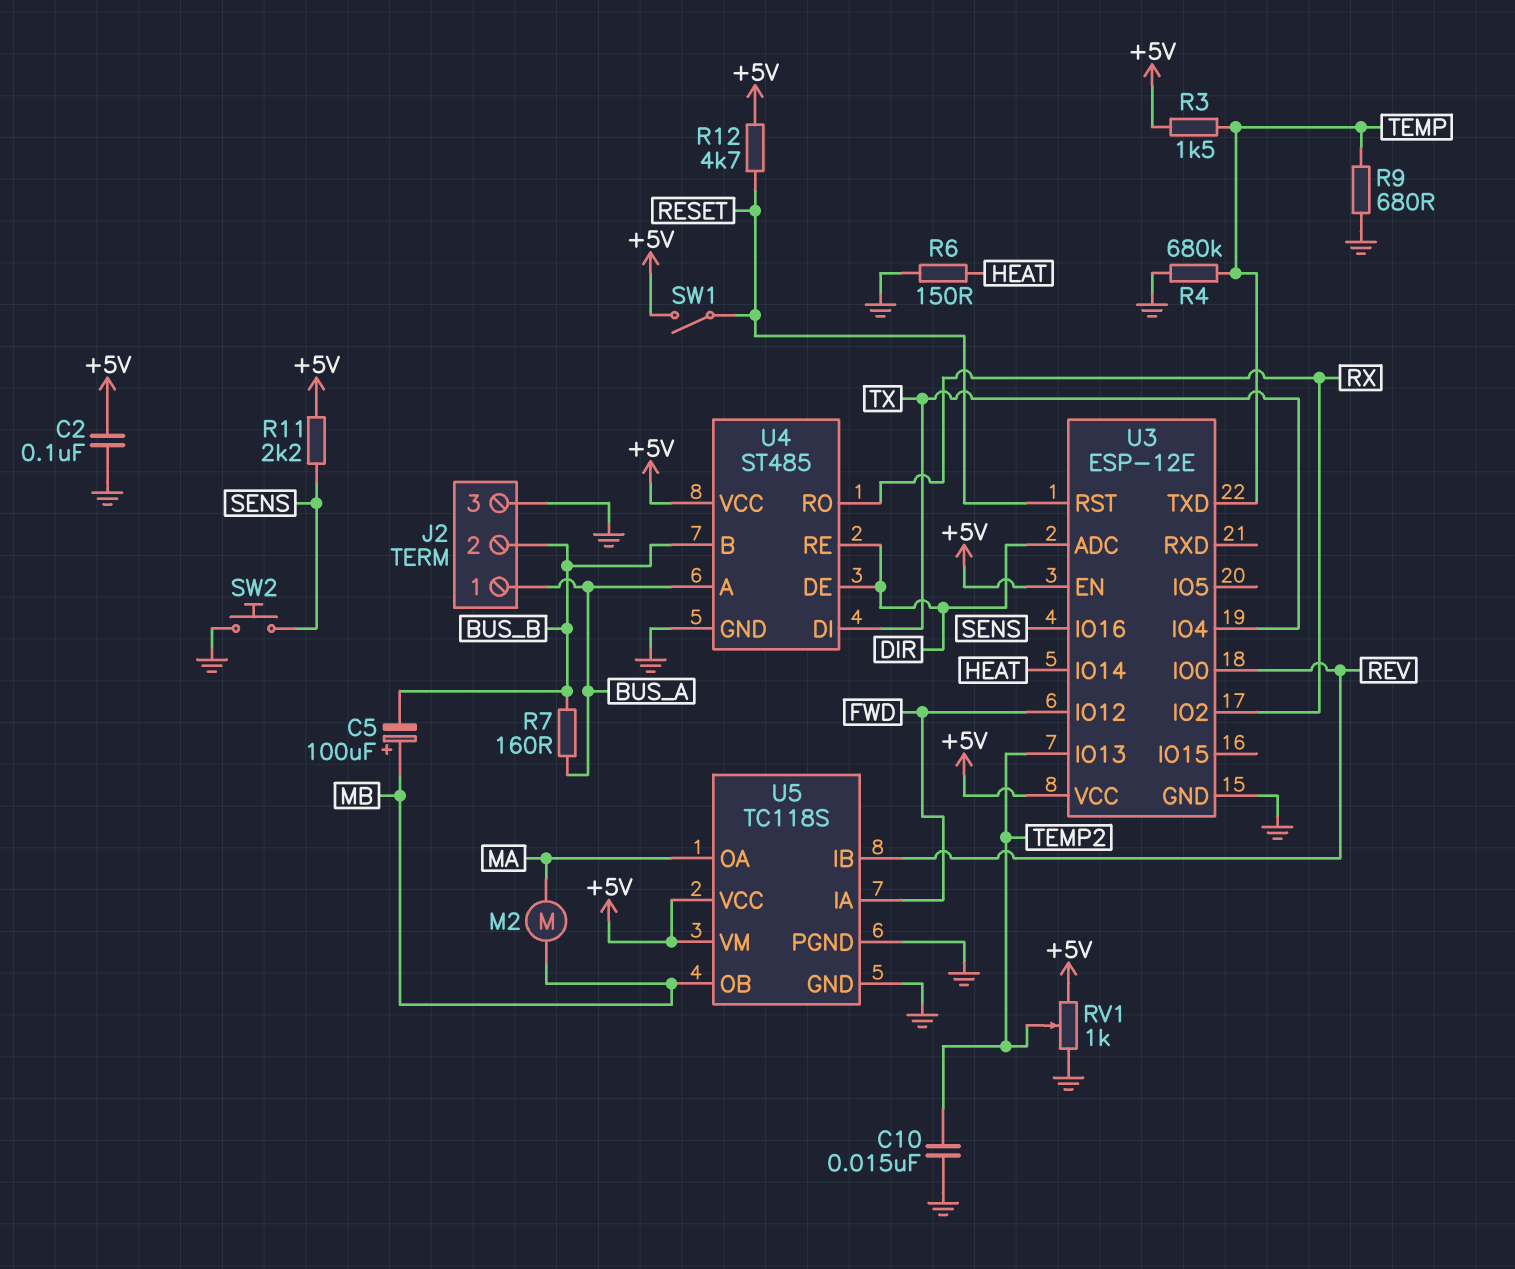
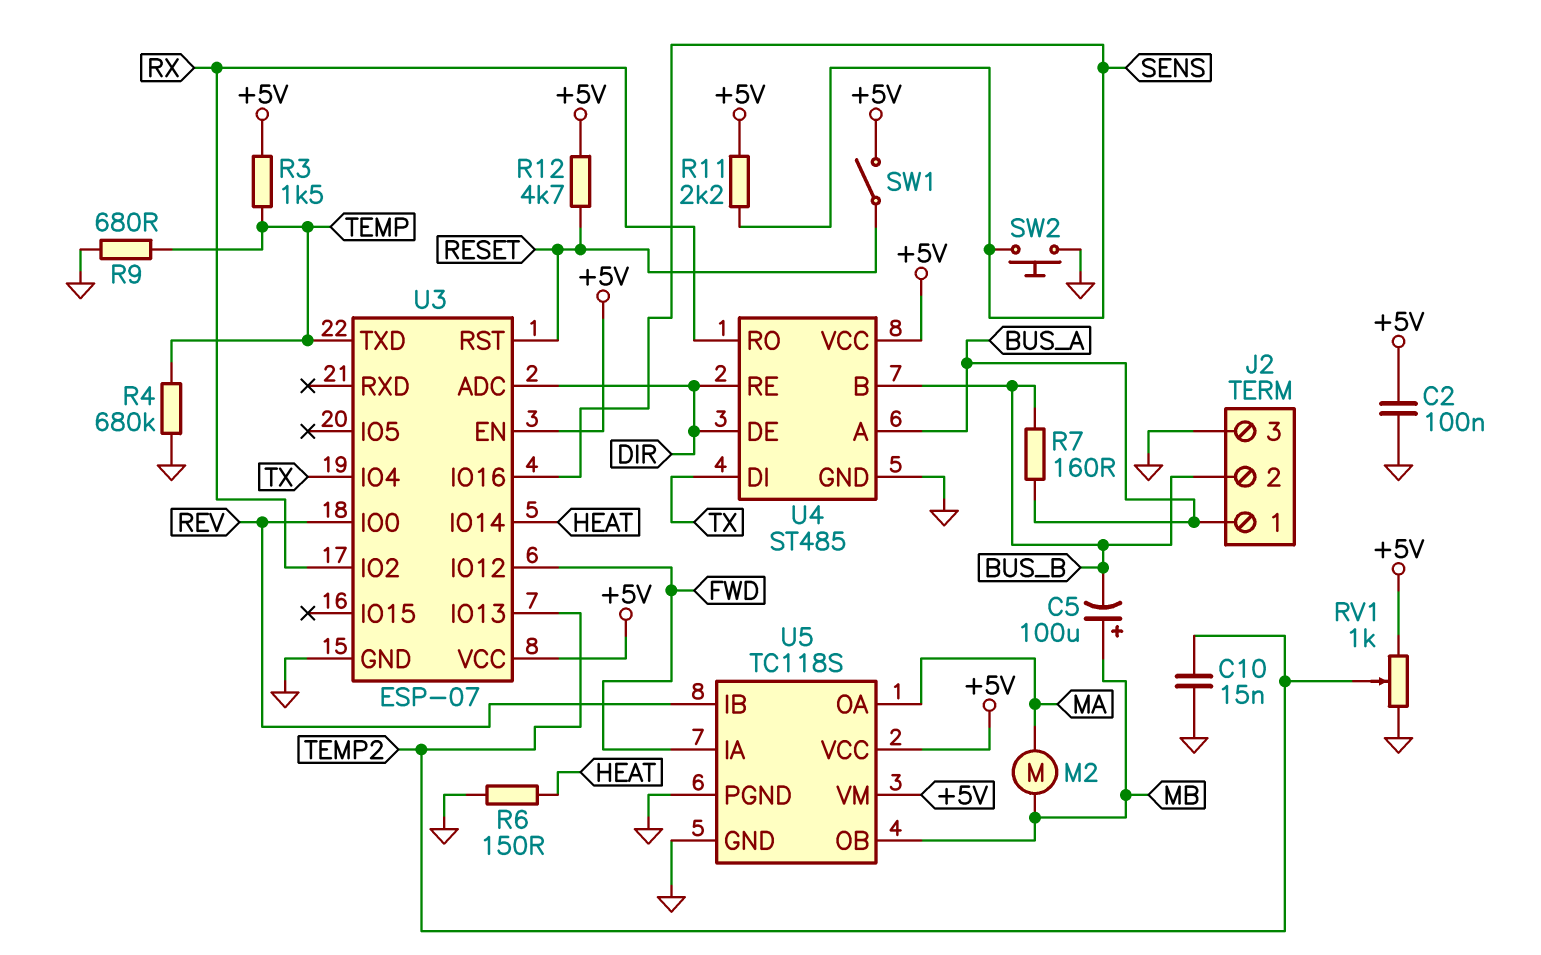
U3: ESP-12E -> ESP-07

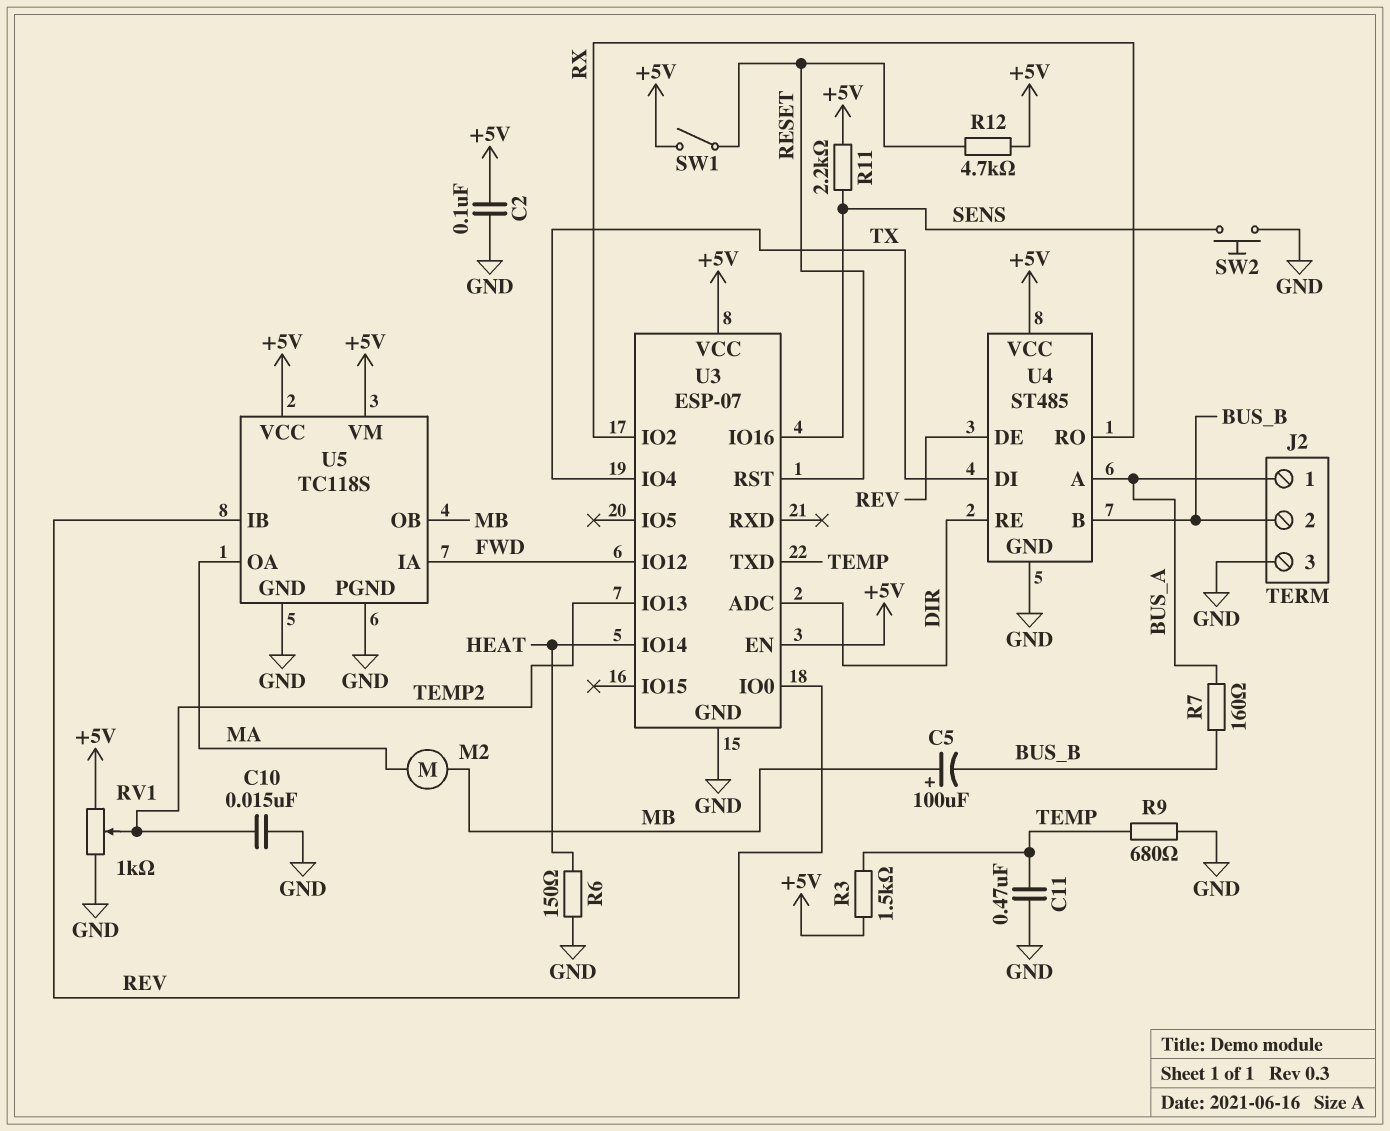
C11: none -> 470nF (GND, TEMP)
R4: 680k (GND, TEMP) -> none
U4 pin DE: DIR -> REV

